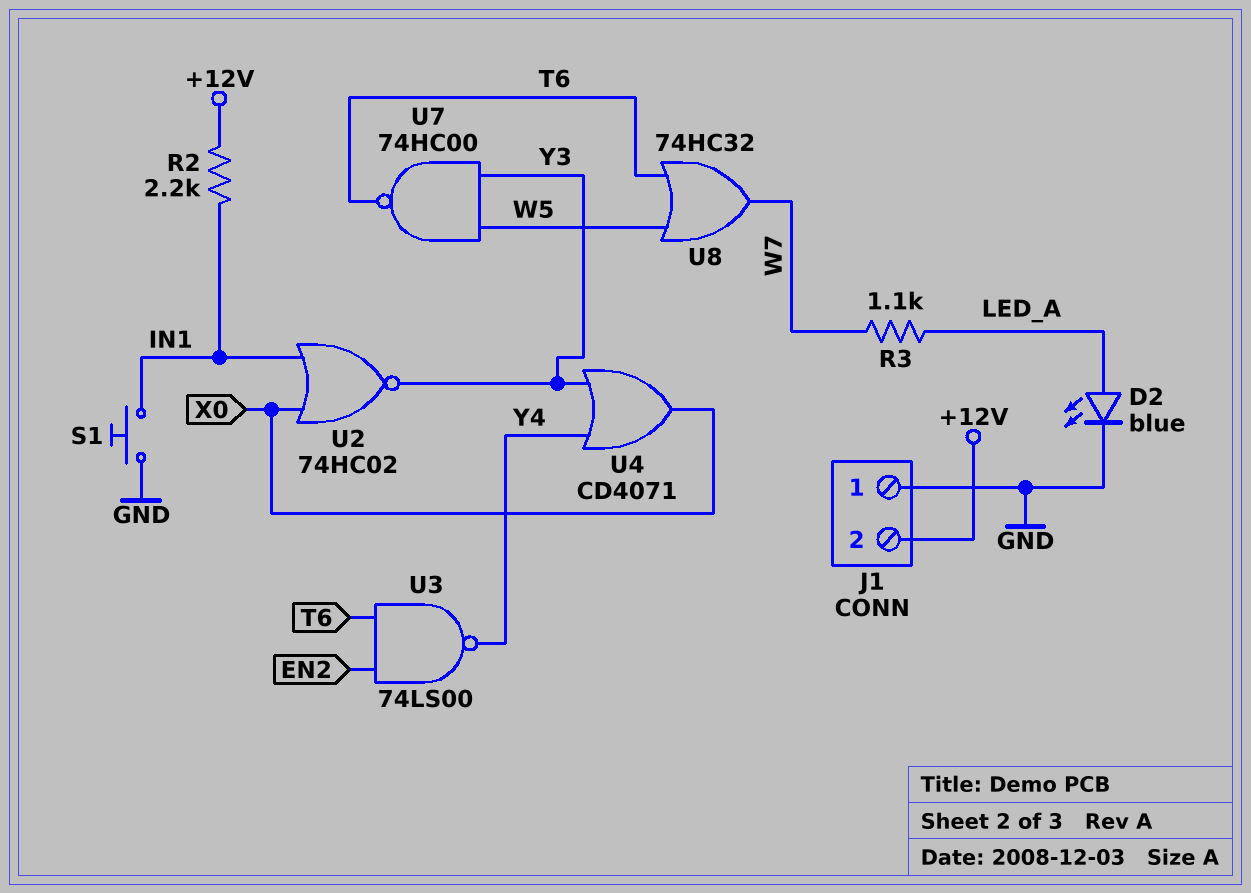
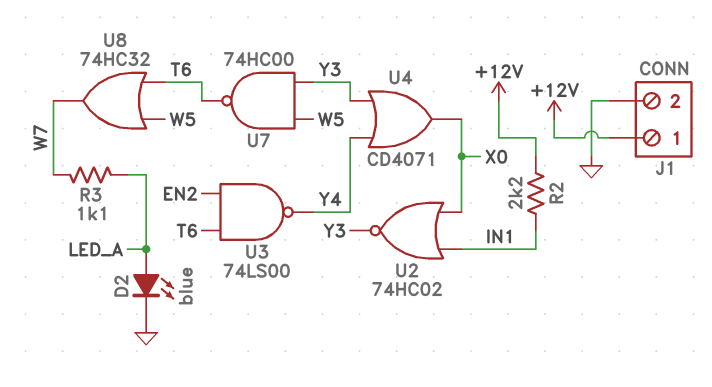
J1 pin 1: GND -> +12V
J1 pin 2: +12V -> GND
S1: button (GND, IN1) -> none

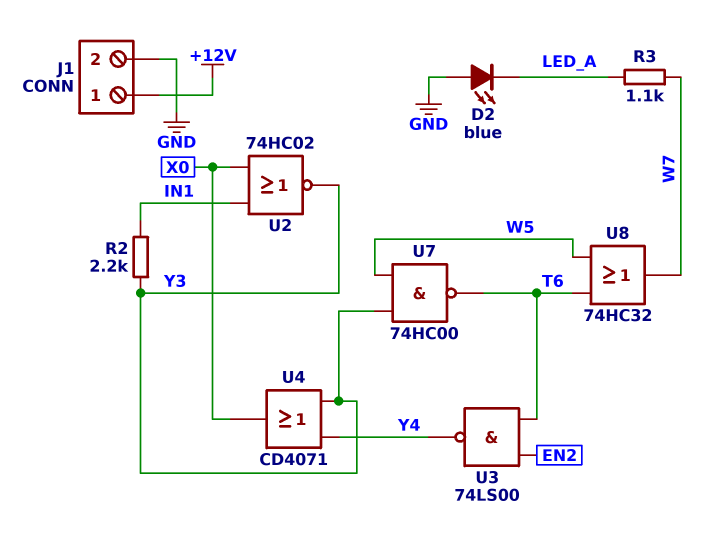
D2: LED blue (A LED_A, K GND) -> LED blue (A GND, K LED_A)
R2: 2.2k (+12V, IN1) -> 2.2k (IN1, Y3)

